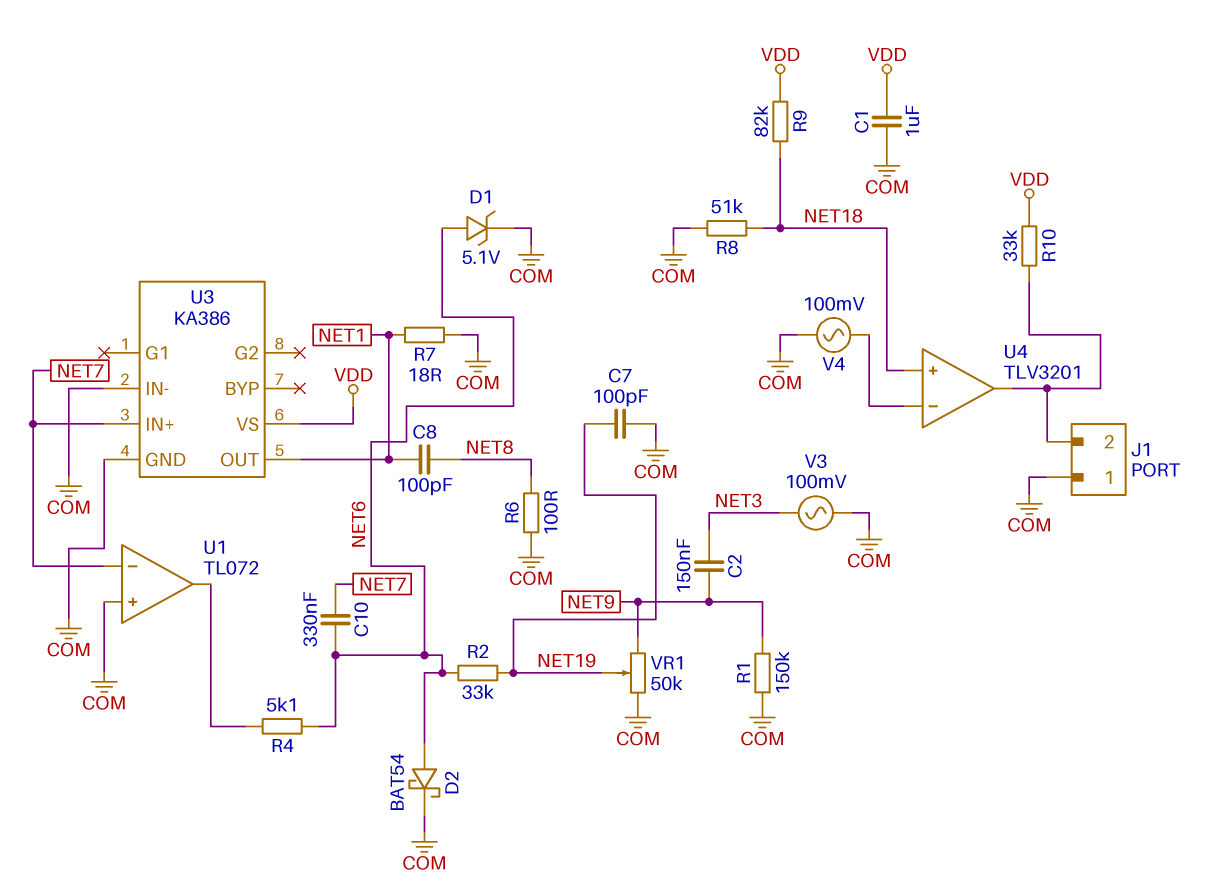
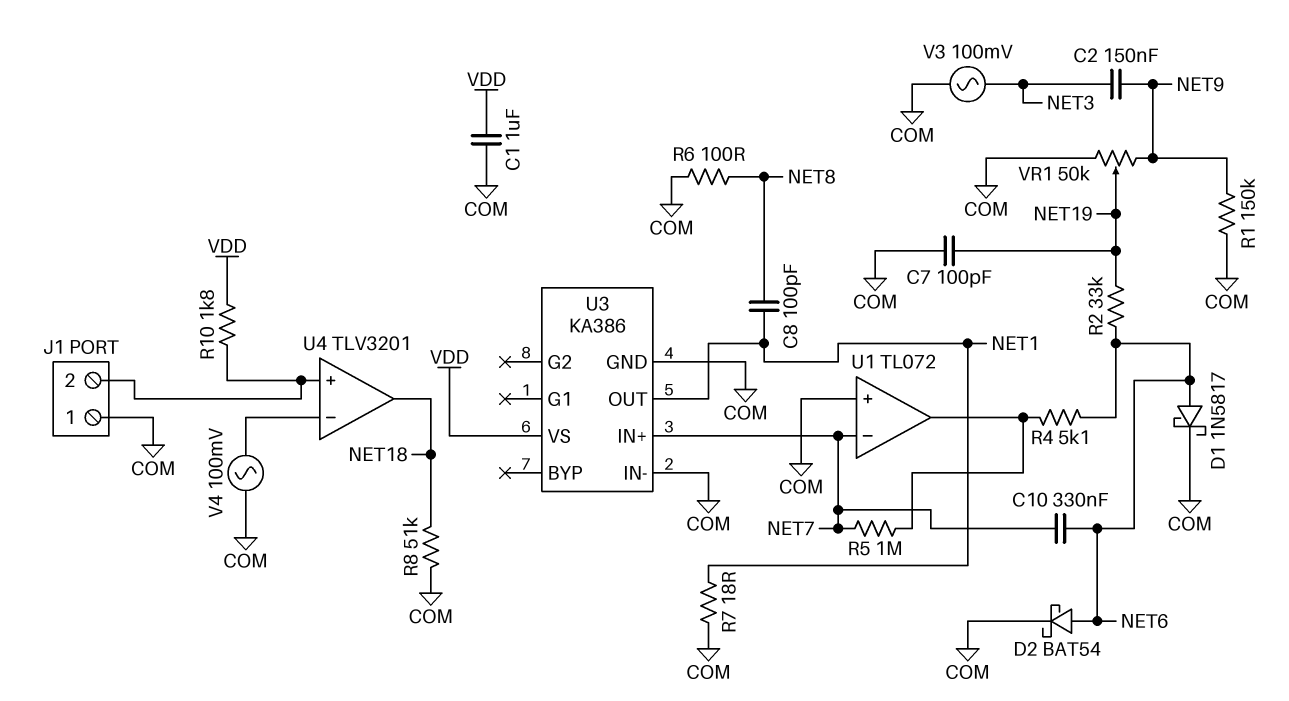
D1: zener 5.1V (A NET6, K COM) -> schottky 1N5817 (A NET6, K COM)
R5: none -> 1M (NET7, U1/out)
R9: 82k (NET18, VDD) -> none
R10: 33k (J1/2, VDD) -> 1.8k (J1/2, VDD)
U4 pin in+: NET18 -> J1/2
U4 pin out: J1/2 -> NET18

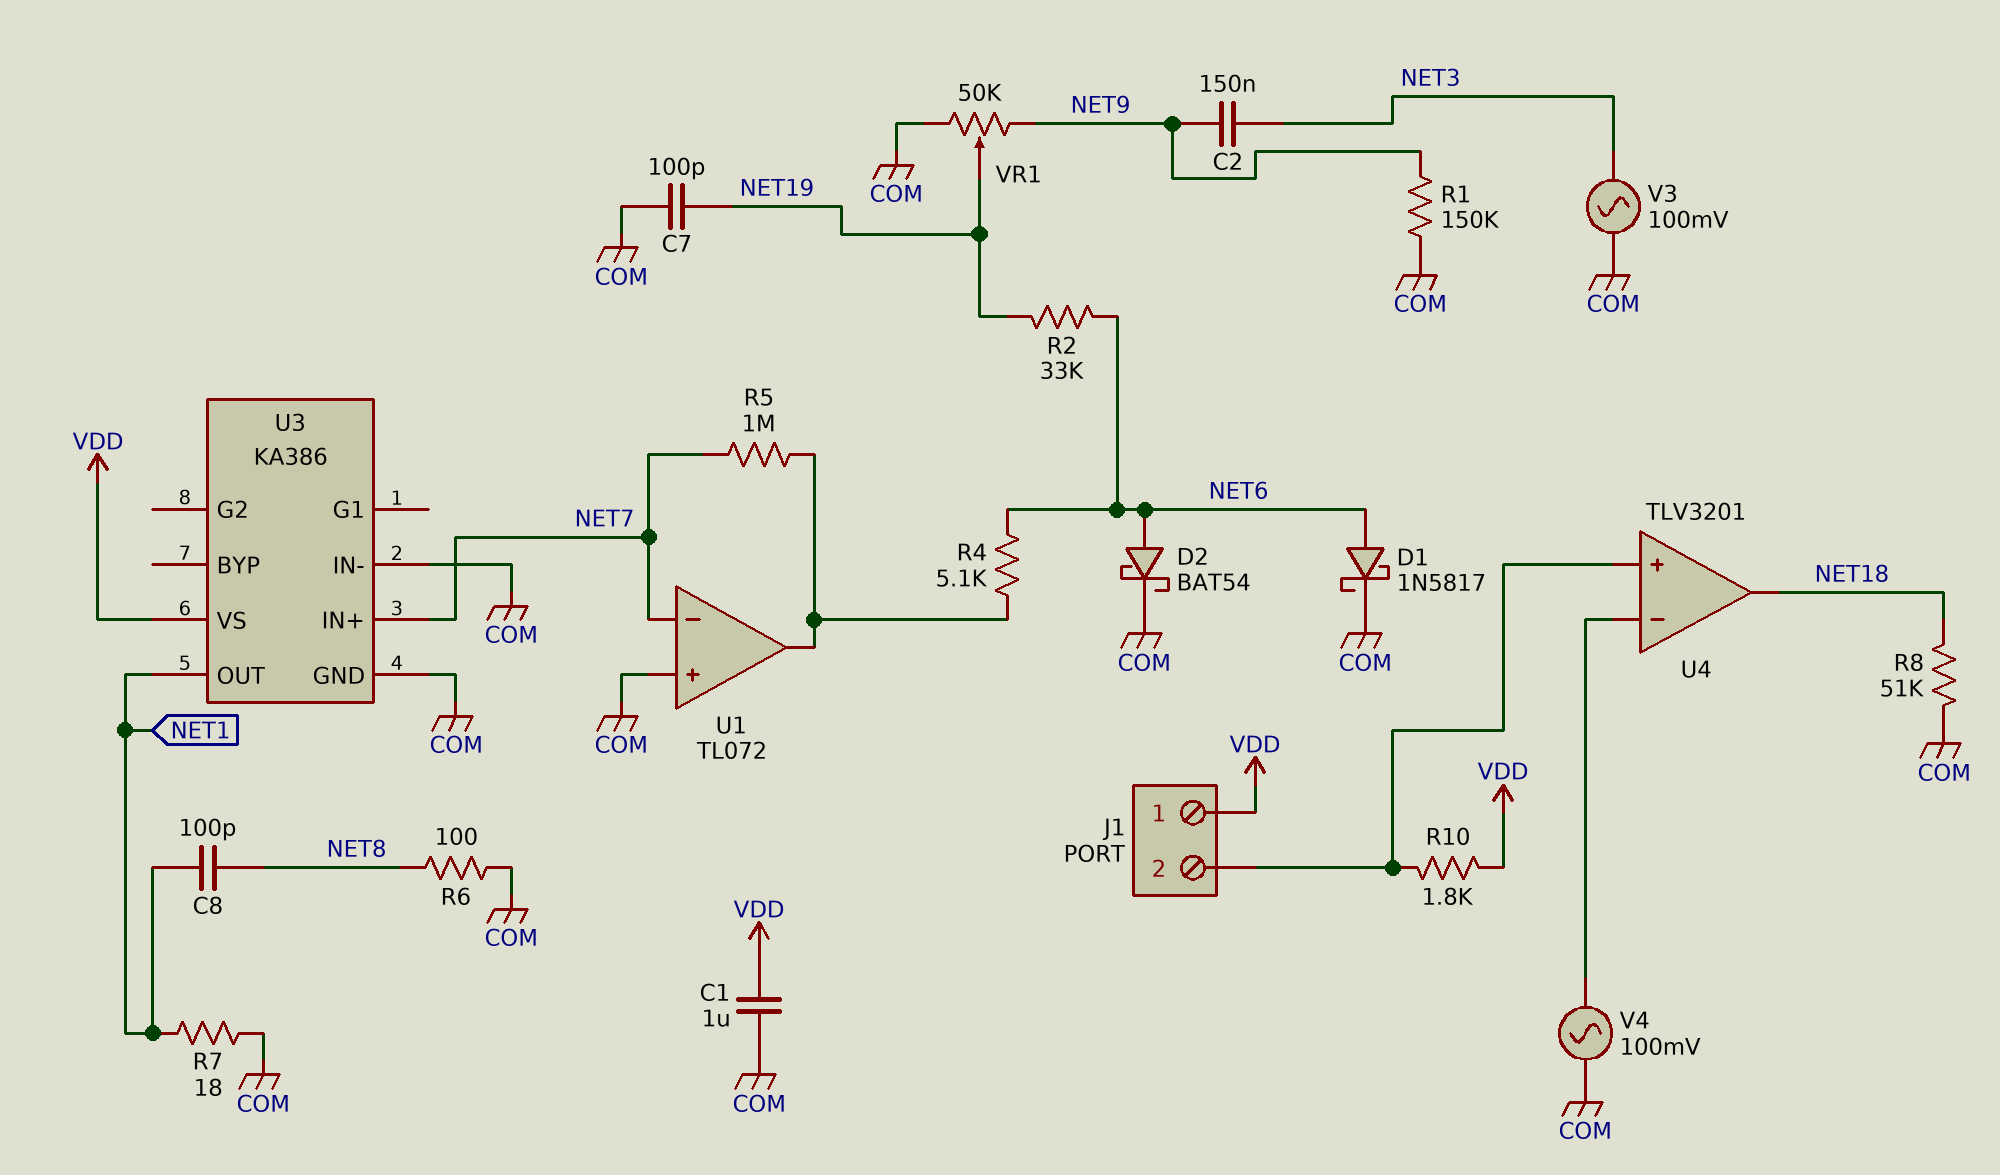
C10: 330nF (NET6, NET7) -> none
J1 pin 1: COM -> VDD

